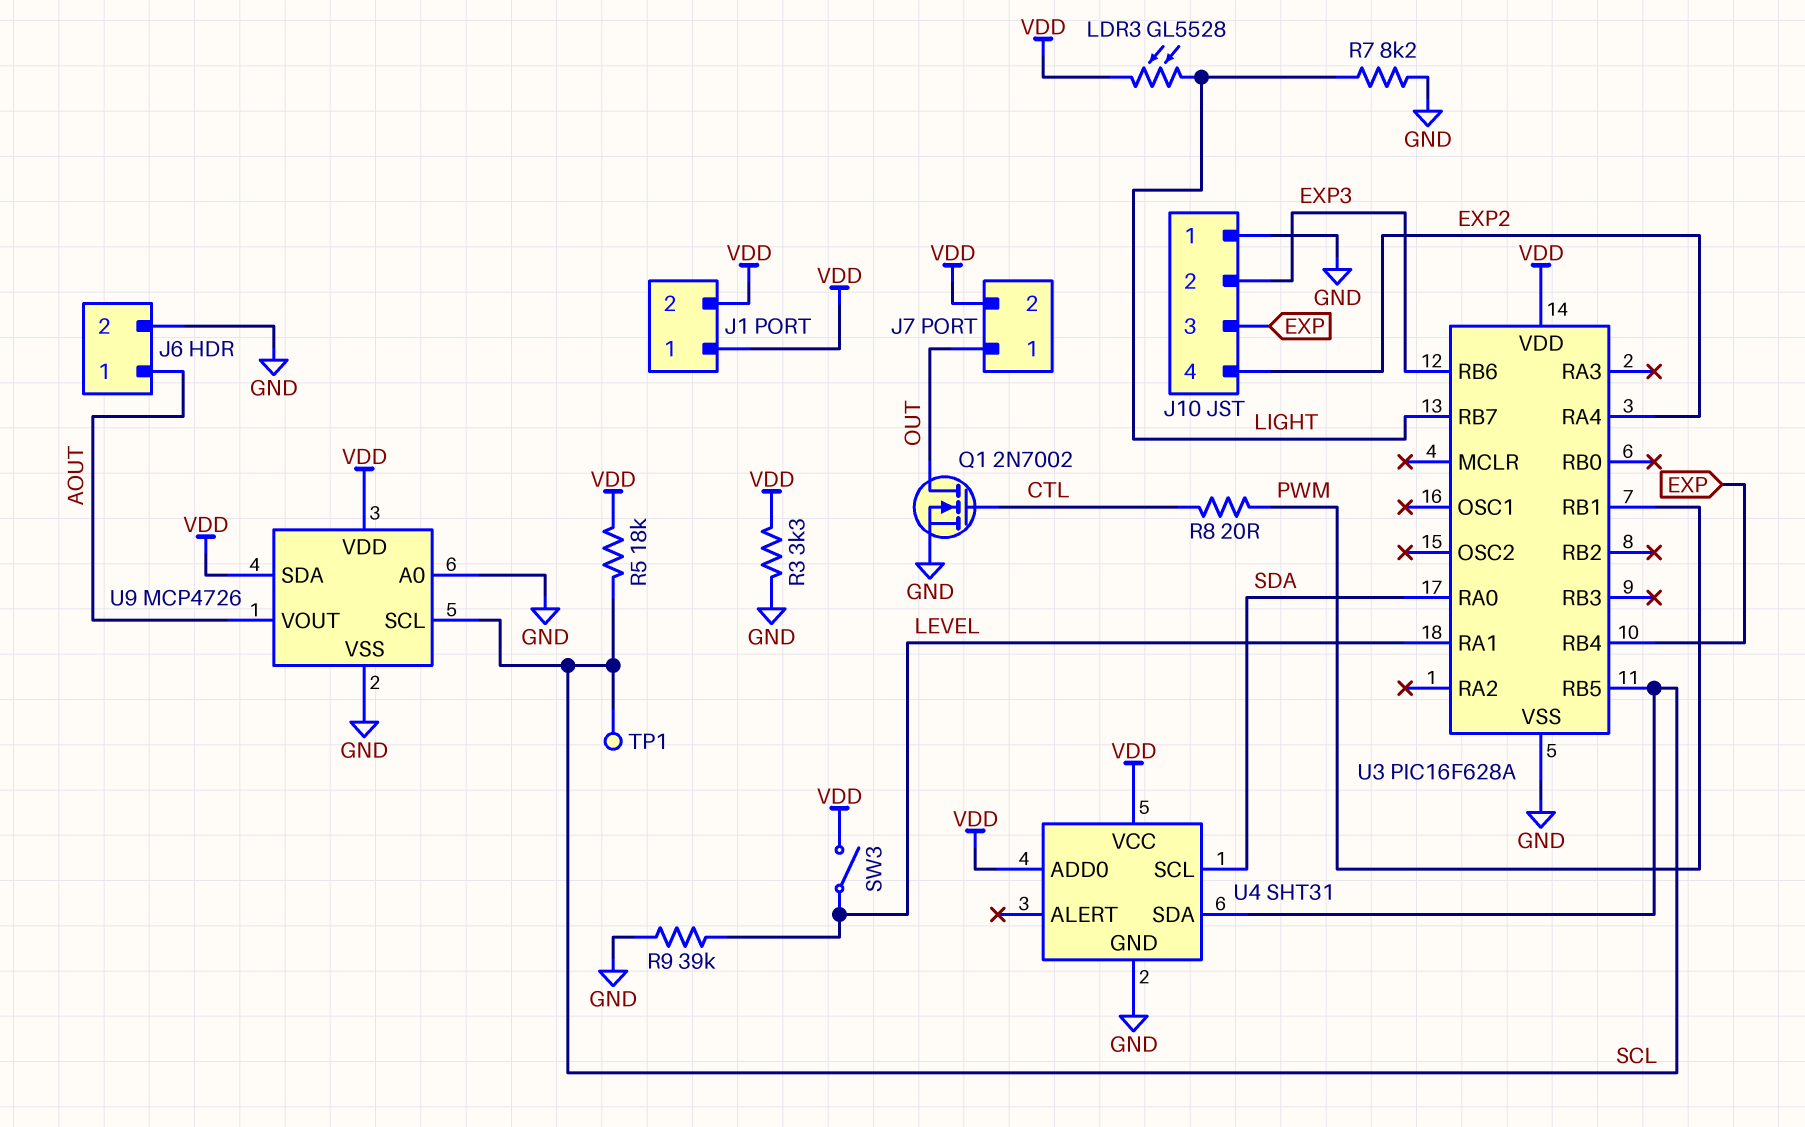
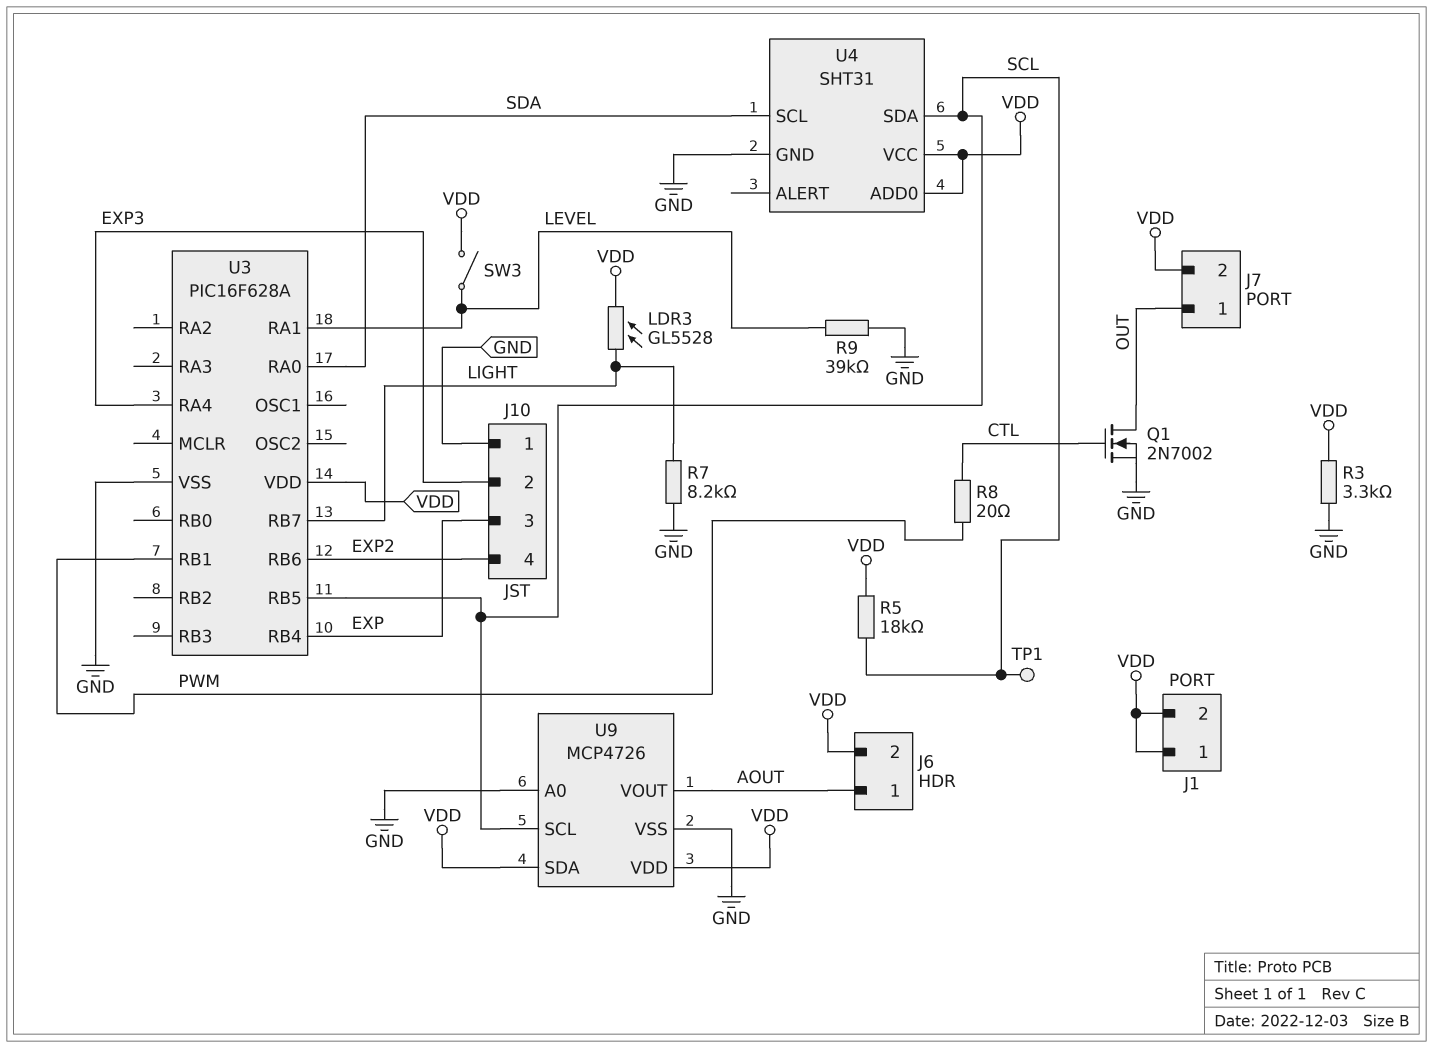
J6 pin 2: GND -> VDD
U3 pin RA4: EXP2 -> EXP3
U3 pin RB6: EXP3 -> EXP2

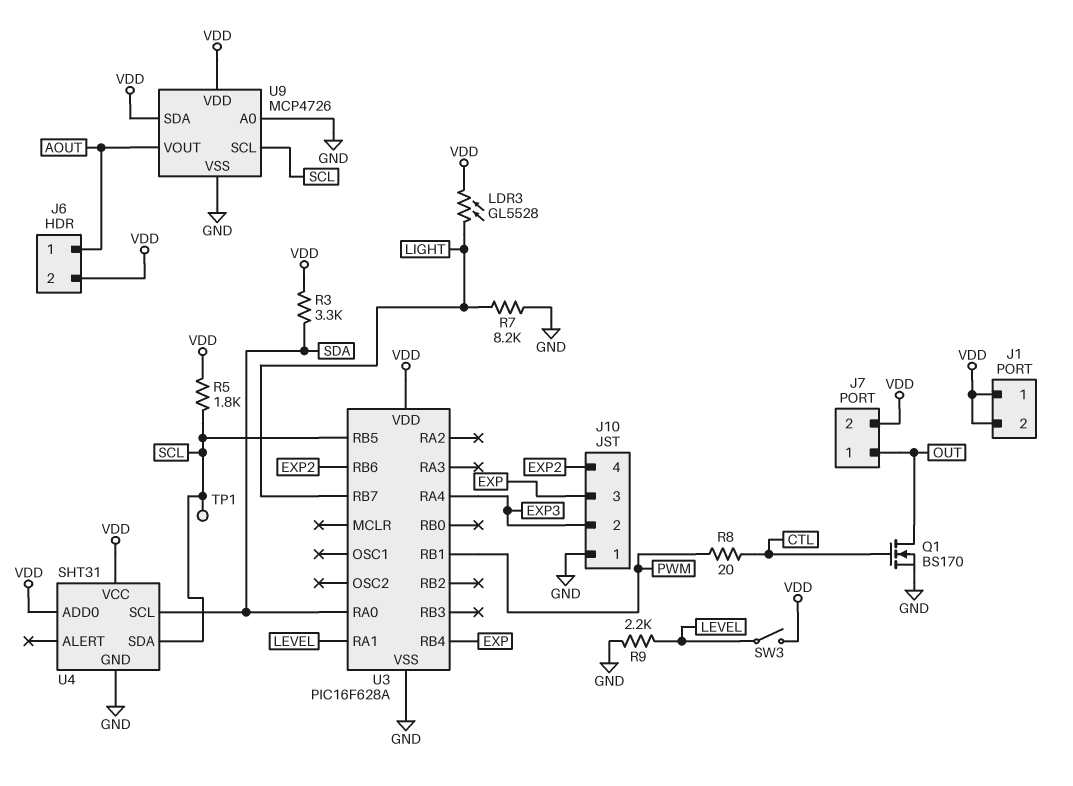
Q1: NMOS 2N7002 (G CTL, D OUT, S GND) -> NMOS BS170 (G CTL, D OUT, S GND)
R3: 3.3k (GND, VDD) -> 3.3k (SDA, VDD)
R5: 18k (SCL, VDD) -> 1.8k (SCL, VDD)
R9: 39k (GND, LEVEL) -> 2.2k (GND, LEVEL)

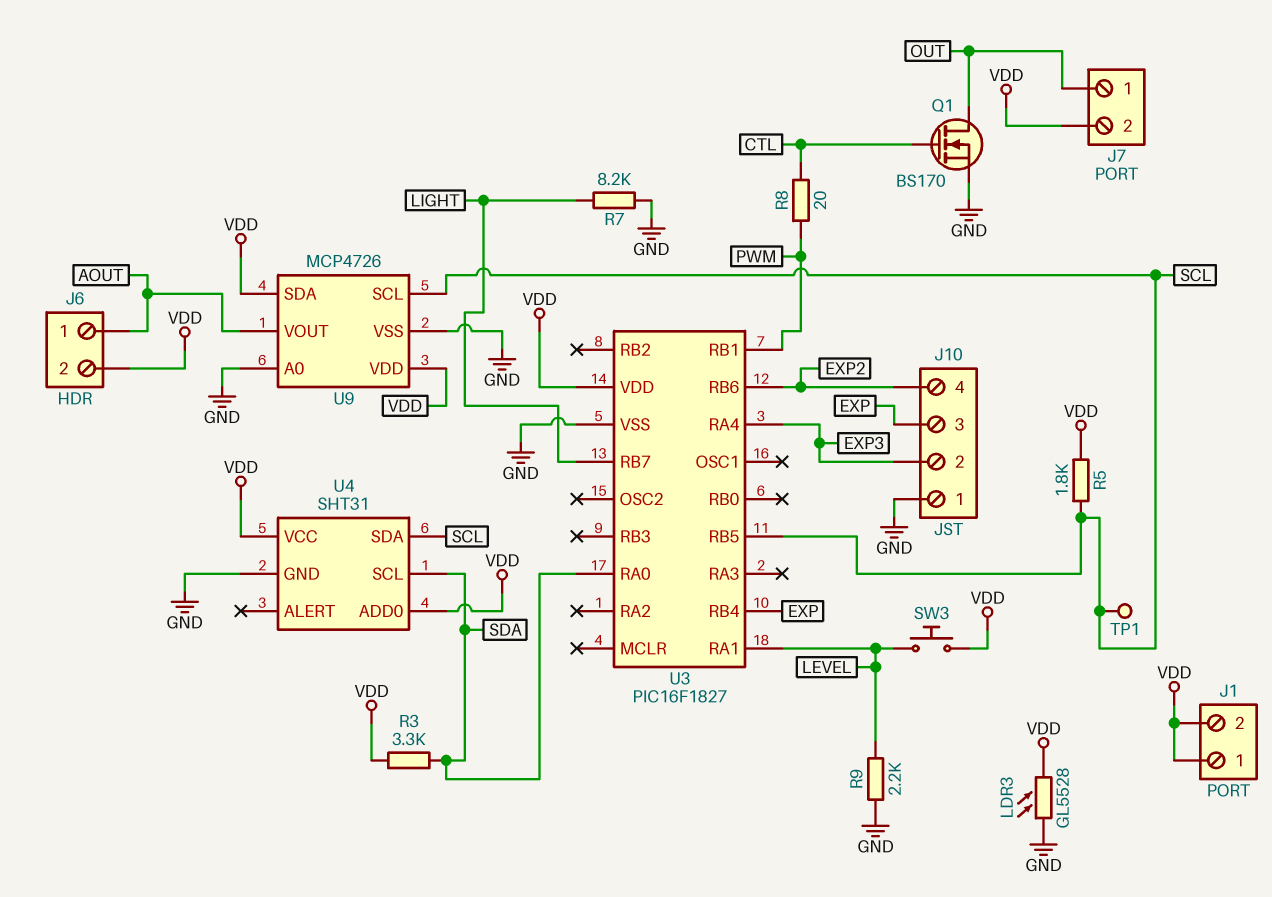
LDR3: GL5528 (LIGHT, VDD) -> GL5528 (GND, VDD)
SW3: switch (LEVEL, VDD) -> button (LEVEL, VDD)
U3: PIC16F628A -> PIC16F1827

